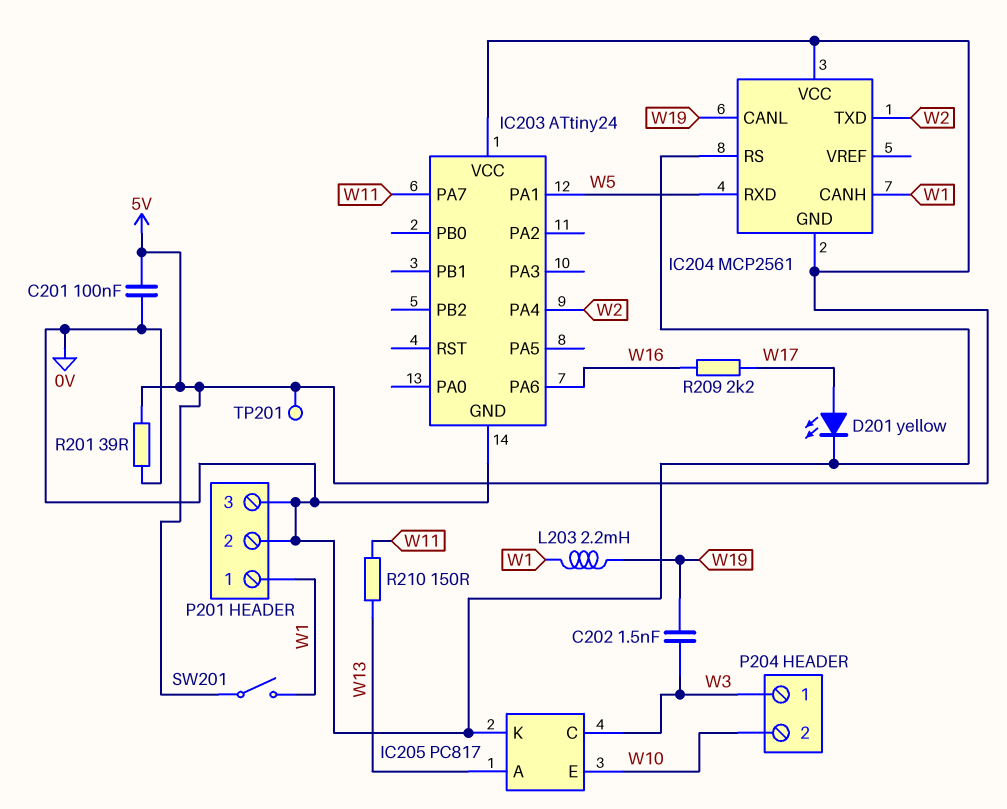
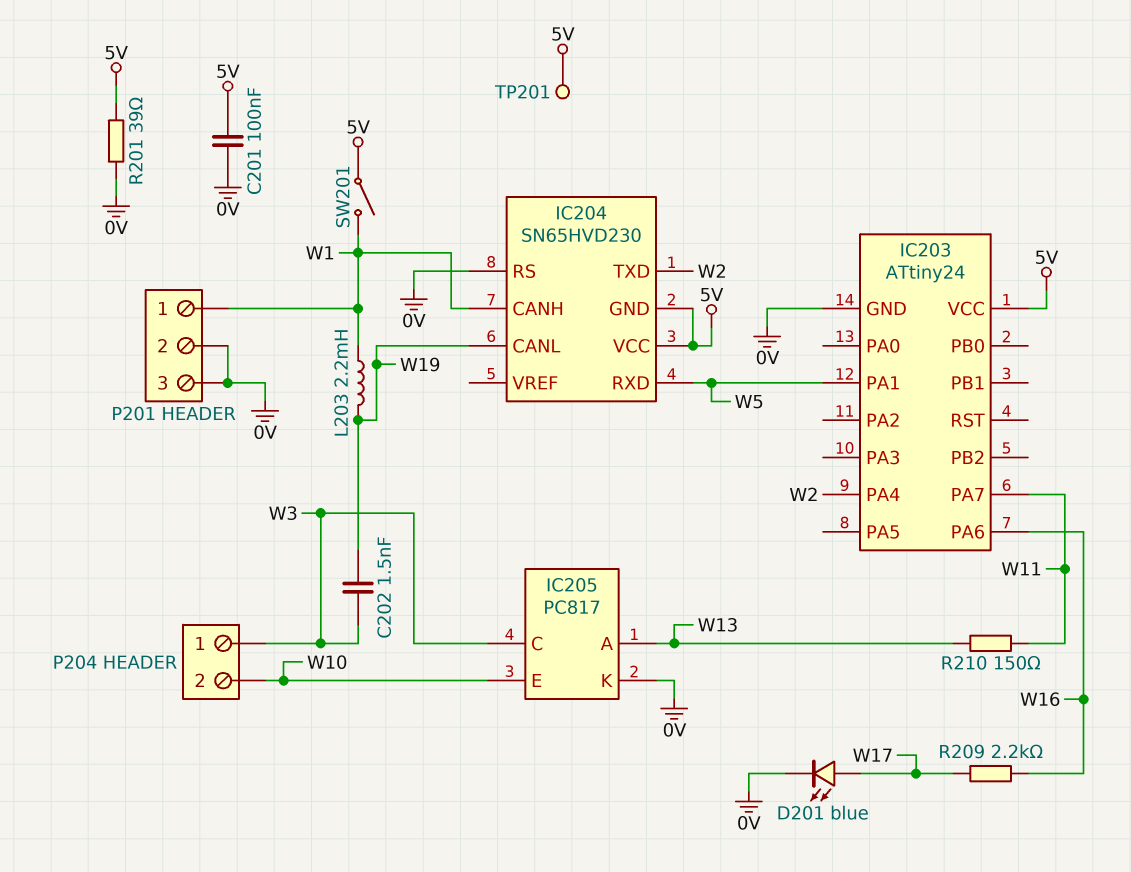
D201: LED yellow (A W17, K 0V) -> LED blue (A W17, K 0V)
IC204: MCP2561 -> SN65HVD230

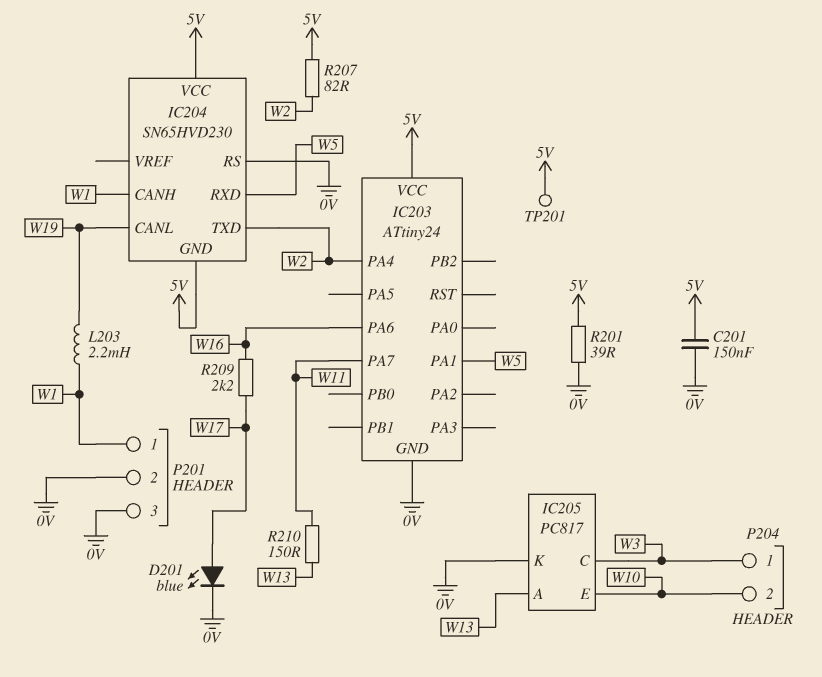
C201: 100nF (0V, 5V) -> 150nF (0V, 5V)
C202: 1.5nF (W3, W19) -> none
R207: none -> 82 (5V, W2)
SW201: switch (5V, W1) -> none

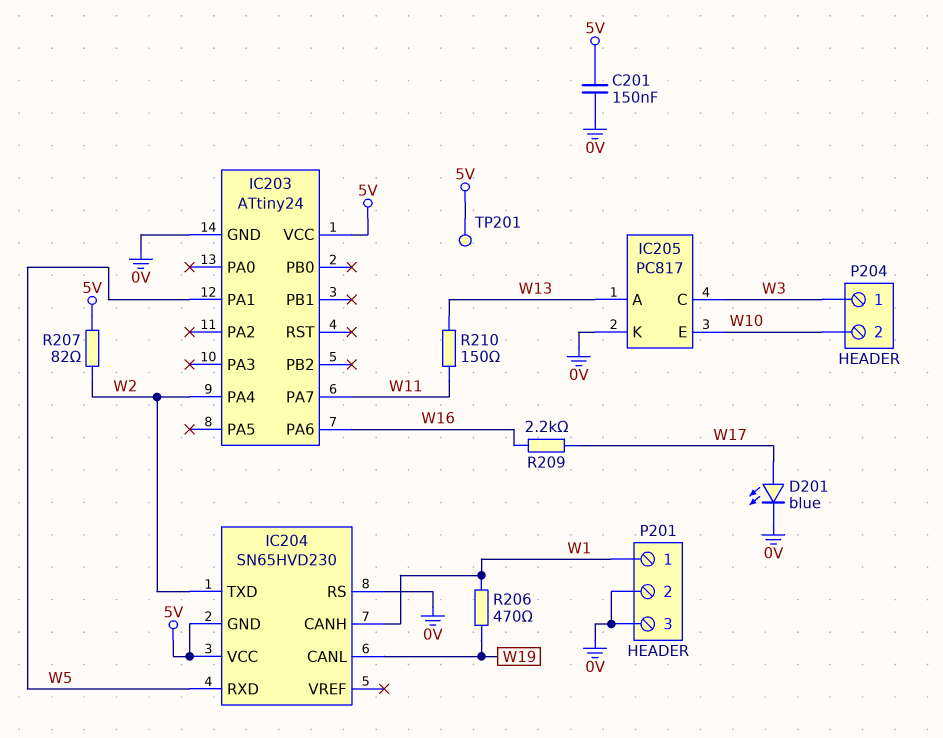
L203: 2.2mH (W1, W19) -> none
R201: 39 (0V, 5V) -> none
R206: none -> 470 (W1, W19)

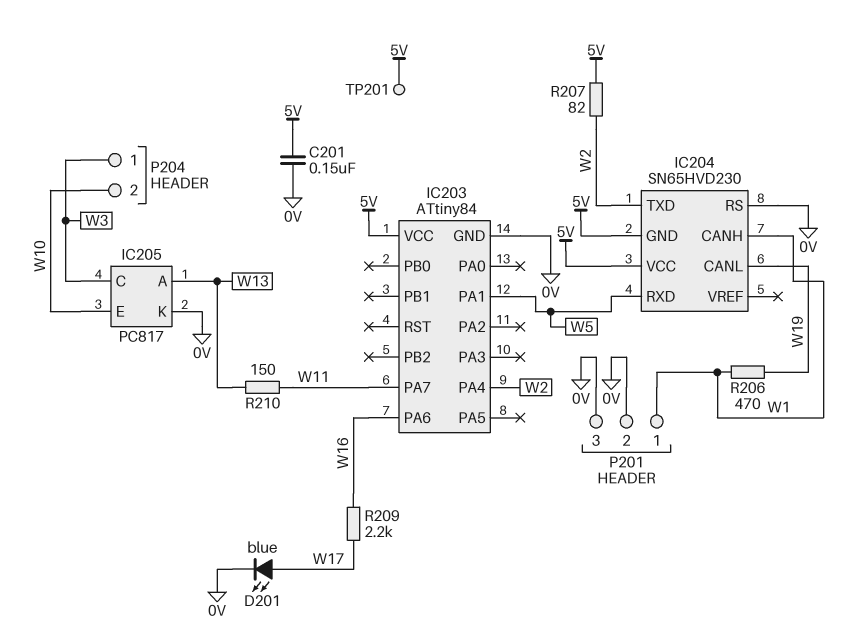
IC203: ATtiny24 -> ATtiny84

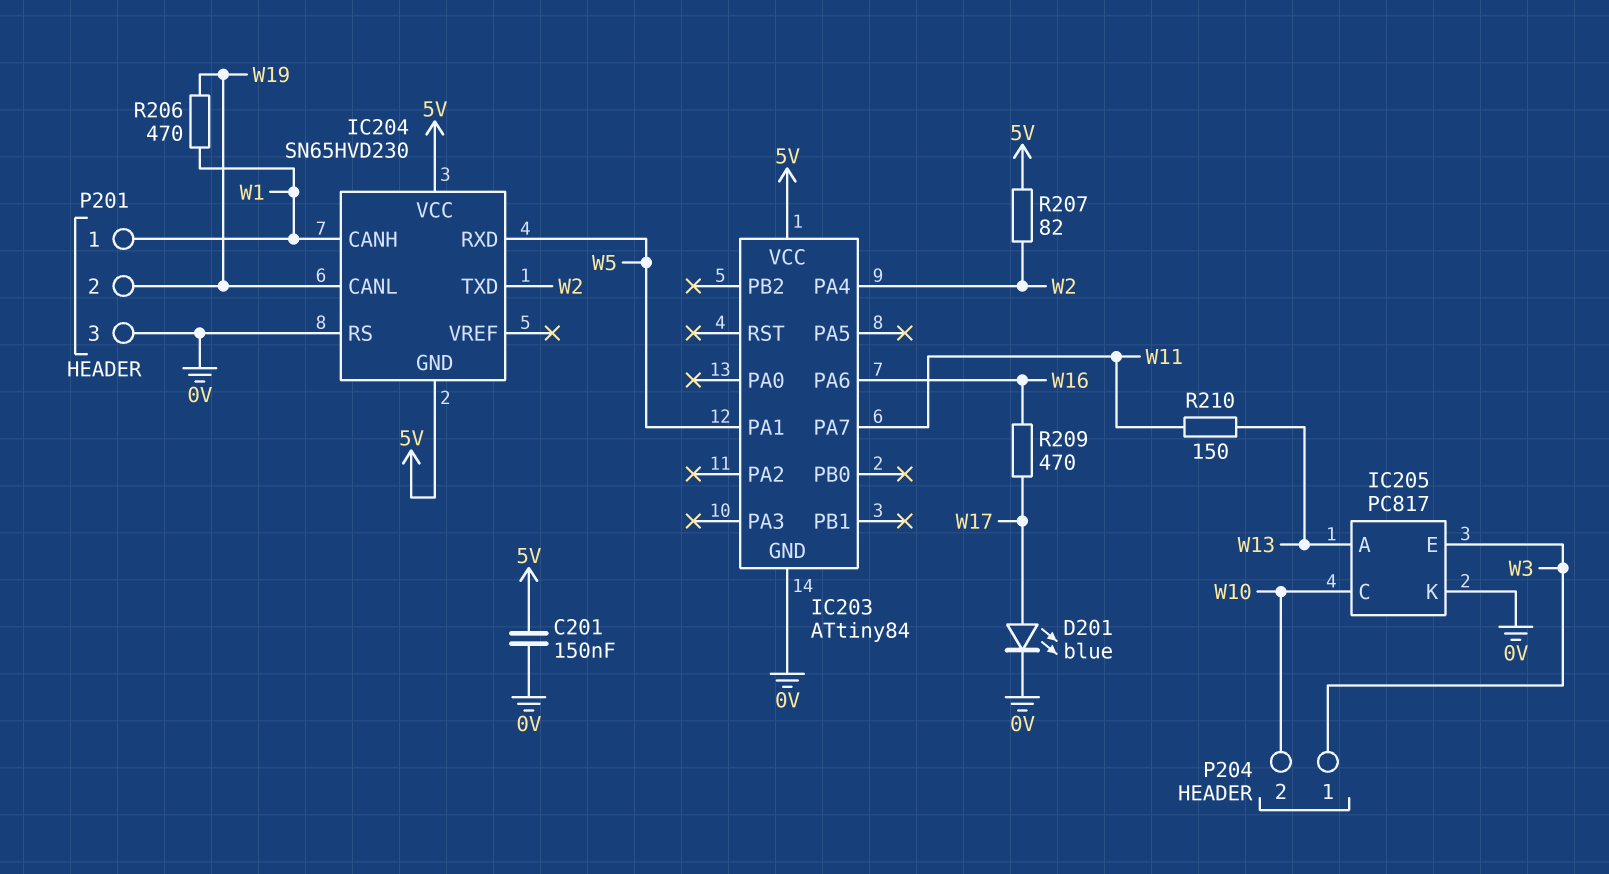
IC205 pin C: W3 -> W10
IC205 pin E: W10 -> W3
P201 pin 2: 0V -> W19
R209: 2.2k (W16, W17) -> 470 (W16, W17)
TP201: test point (5V) -> none

